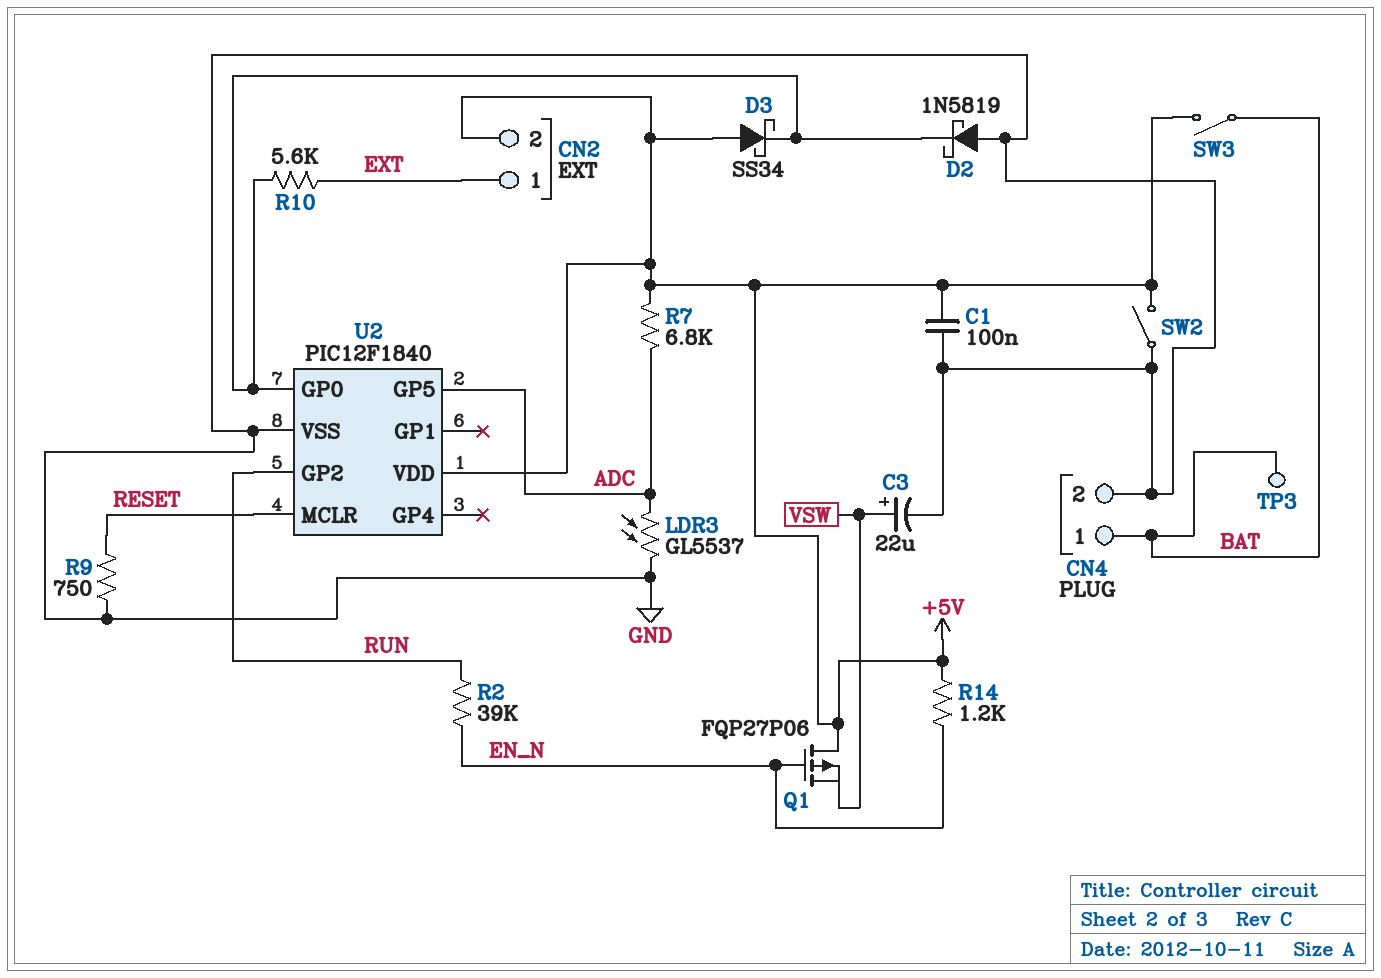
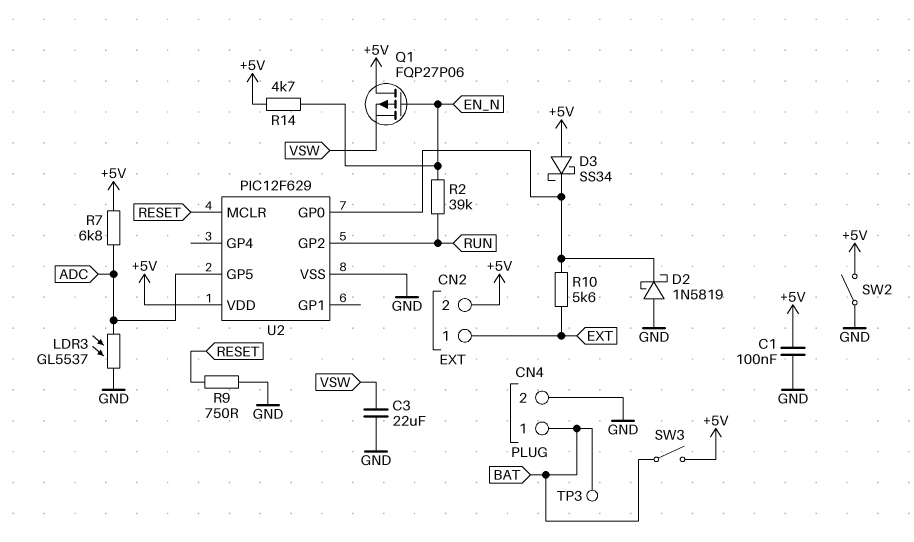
C3: 22uF (plus VSW, minus GND) -> 22uF (GND, VSW)
R14: 1.2k (+5V, EN_N) -> 4.7k (+5V, EN_N)
U2: PIC12F1840 -> PIC12F629

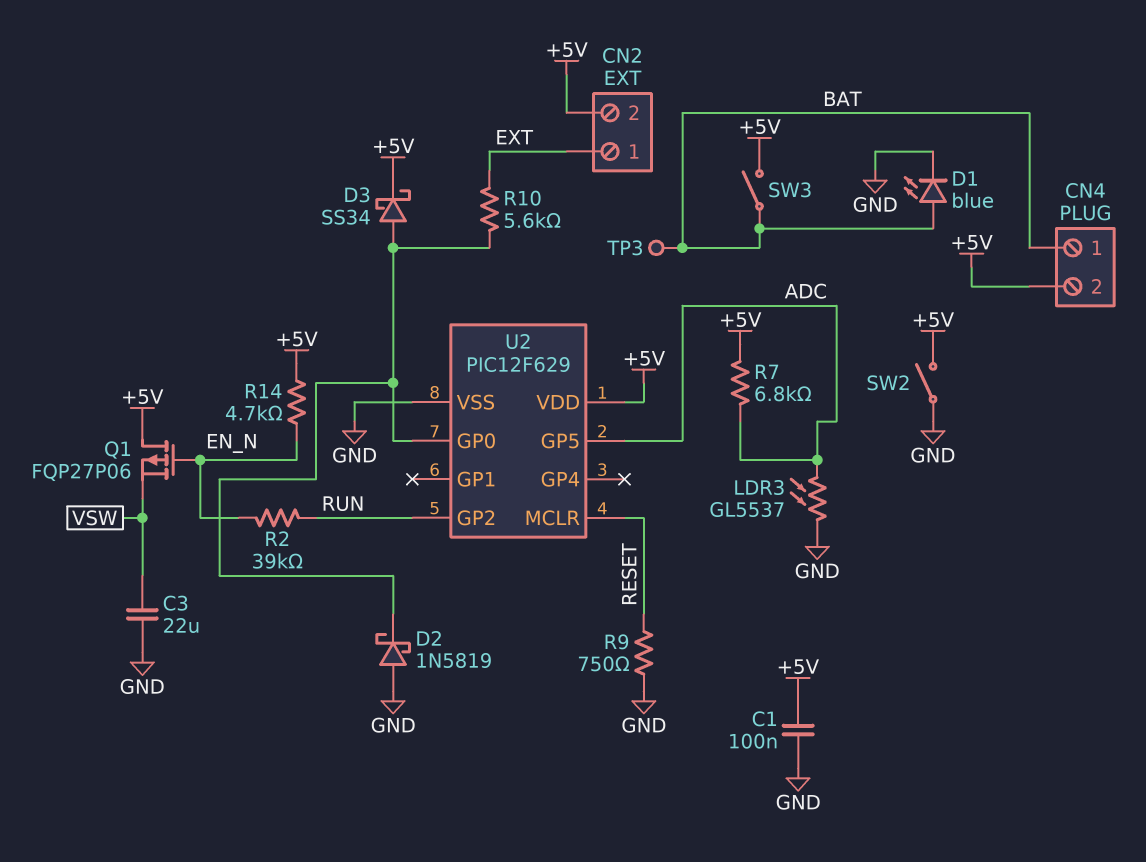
CN4 pin 2: GND -> +5V
D1: none -> LED blue (A BAT, K GND)
D3: schottky SS34 (A +5V, K U2/GP0) -> schottky SS34 (A U2/GP0, K +5V)

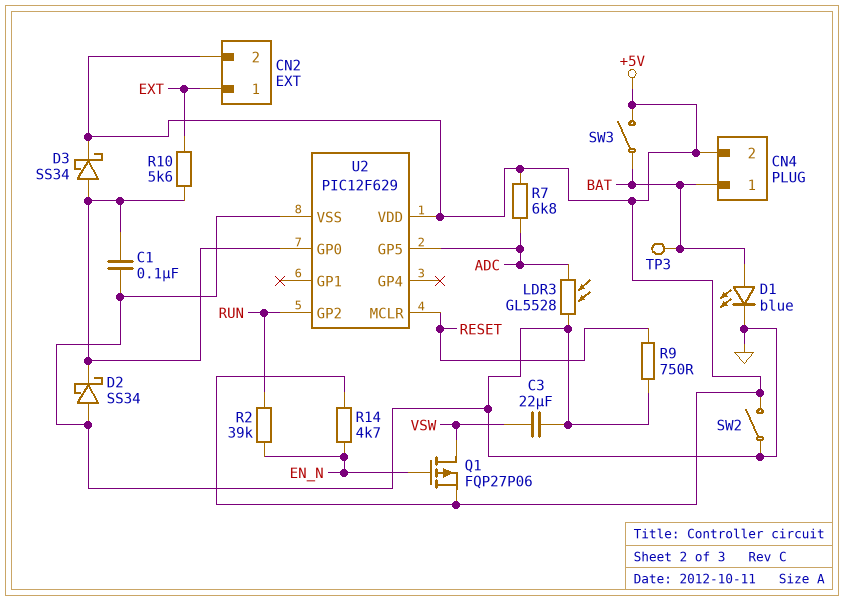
C1: 100nF (+5V, GND) -> 100nF (GND, U2/GP0)
D2: schottky 1N5819 (A GND, K U2/GP0) -> schottky SS34 (A GND, K U2/GP0)
LDR3: GL5537 (ADC, GND) -> GL5528 (ADC, GND)
Q1: PMOS FQP27P06 (G EN_N, D +5V, S VSW) -> PMOS FQP27P06 (G EN_N, D VSW, S +5V)

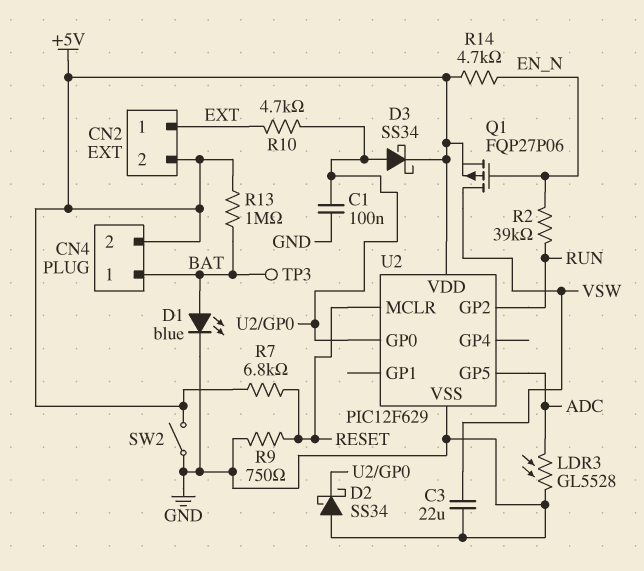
R7: 6.8k (+5V, ADC) -> 6.8k (+5V, RESET)
R10: 5.6k (EXT, U2/GP0) -> 4.7k (EXT, U2/GP0)
R13: none -> 1M (+5V, BAT)
SW3: switch (+5V, BAT) -> none

